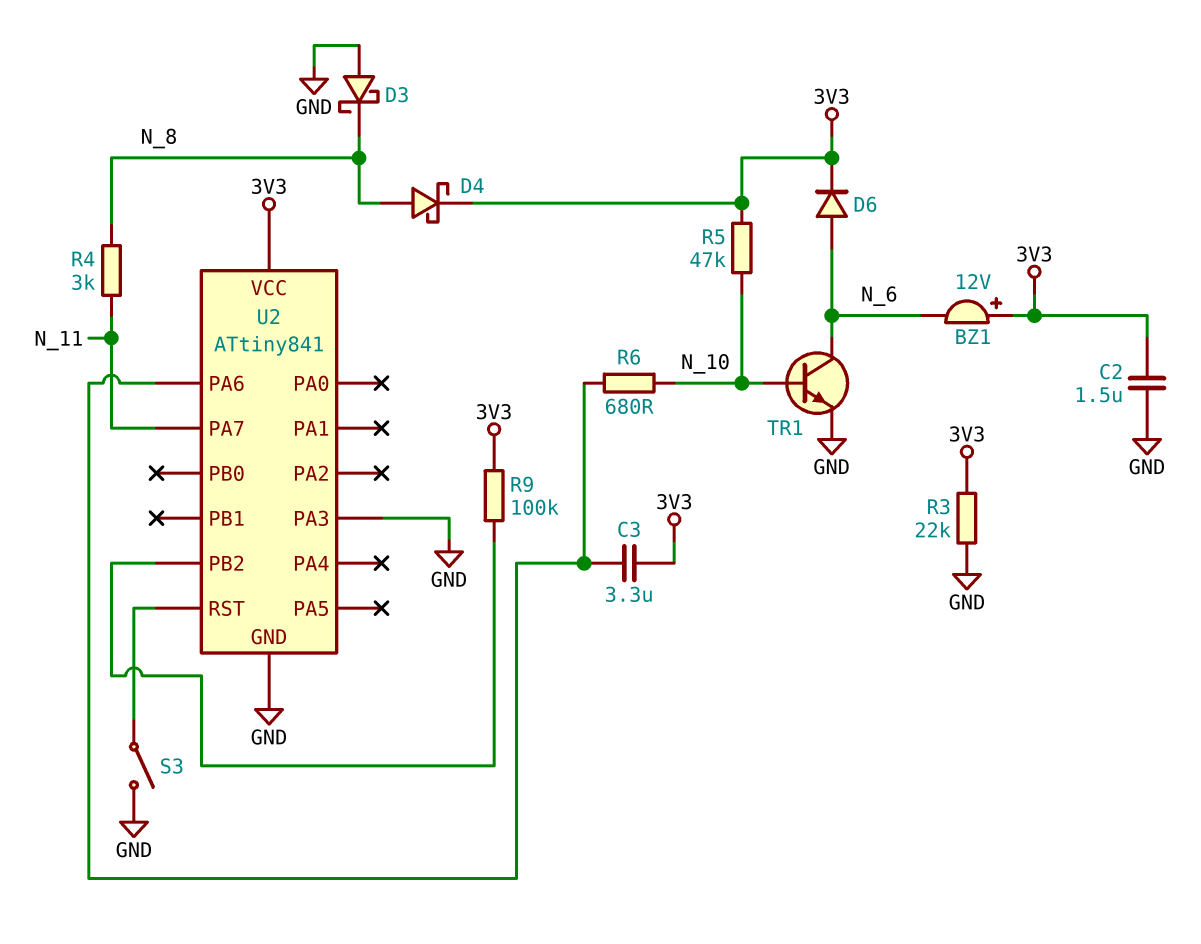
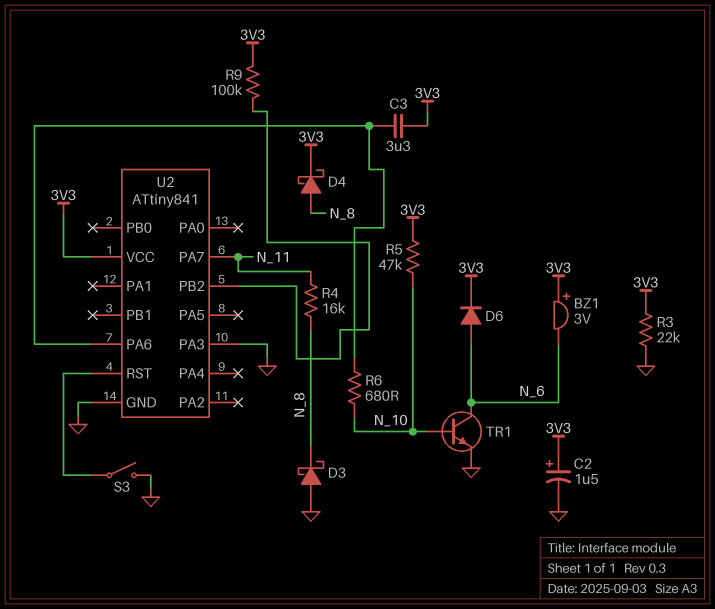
BZ1: buzzer 12V (plus 3V3, minus N_6) -> buzzer 3V (plus 3V3, minus N_6)
C2: 1.5uF (3V3, GND) -> 1.5uF (plus 3V3, minus GND)
R4: 3k (N_8, N_11) -> 16k (N_8, N_11)

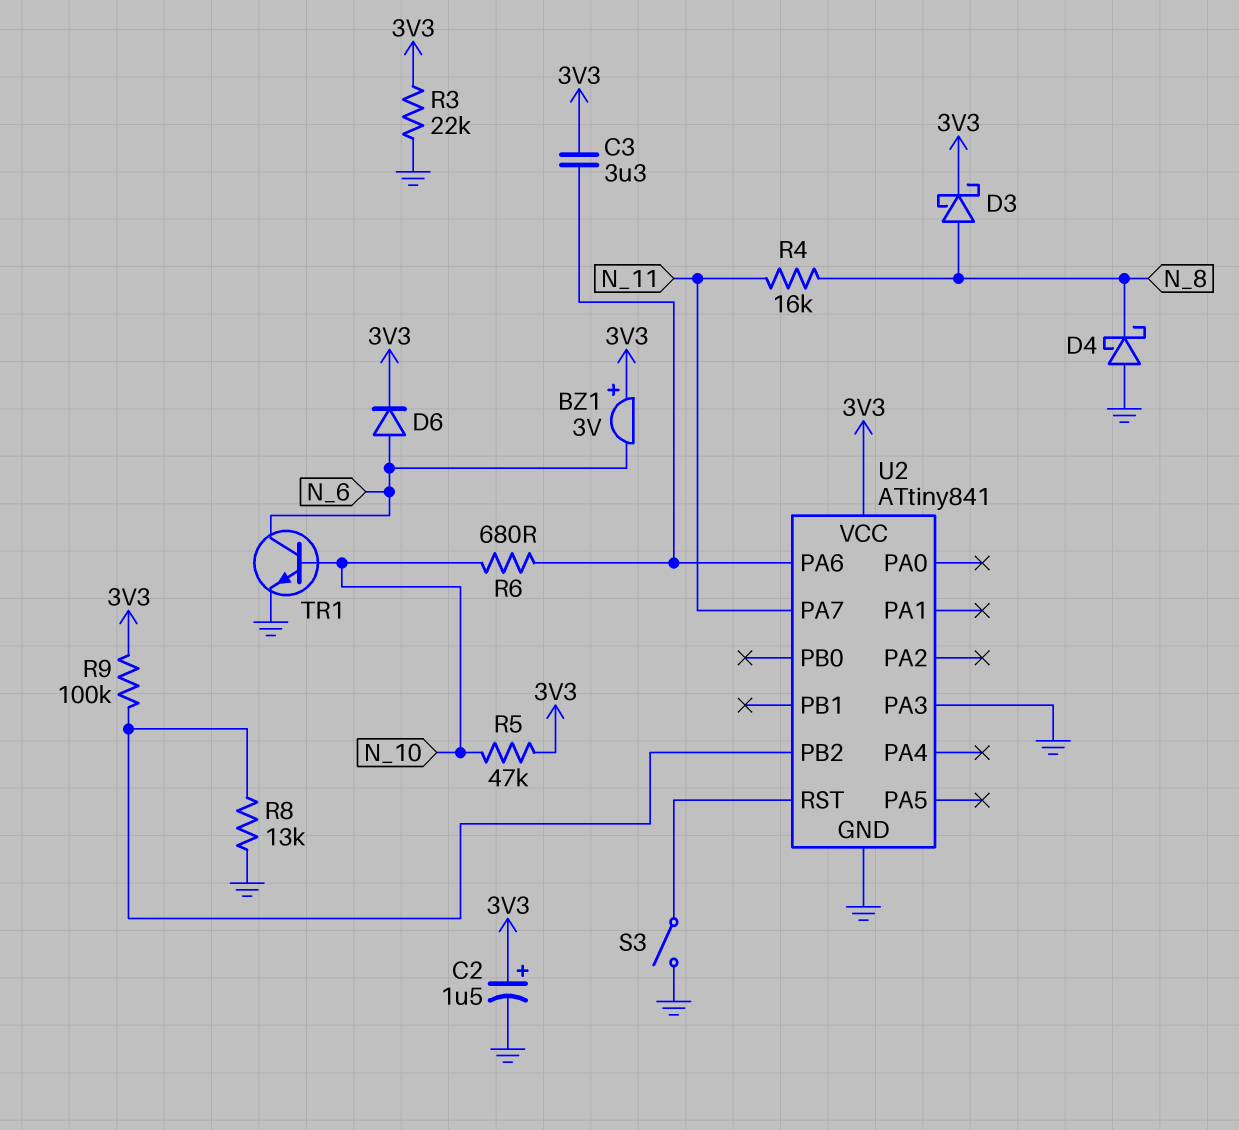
D3: schottky (A GND, K N_8) -> schottky (A N_8, K 3V3)
D4: schottky (A N_8, K 3V3) -> schottky (A GND, K N_8)
R8: none -> 13k (GND, U2/PB2)

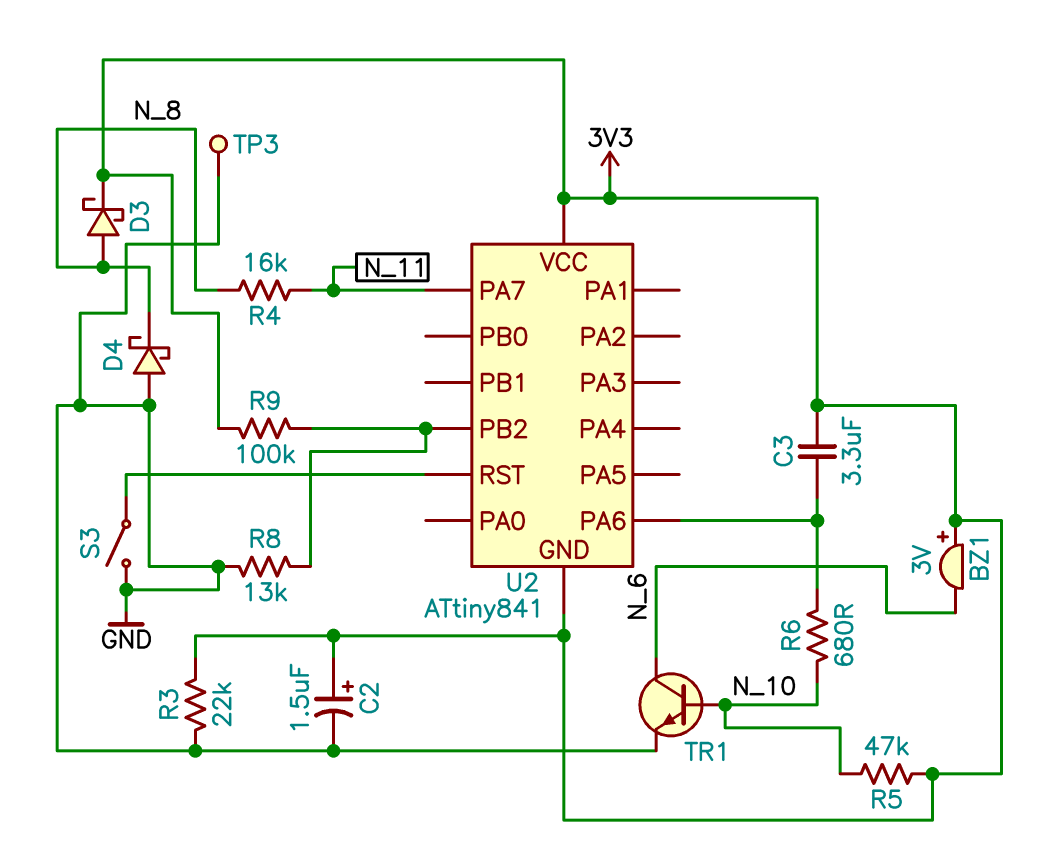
D6: diode (A N_6, K 3V3) -> none
TP3: none -> test point (GND)
U2 pin GND: GND -> 3V3
U2 pin PA3: GND -> none

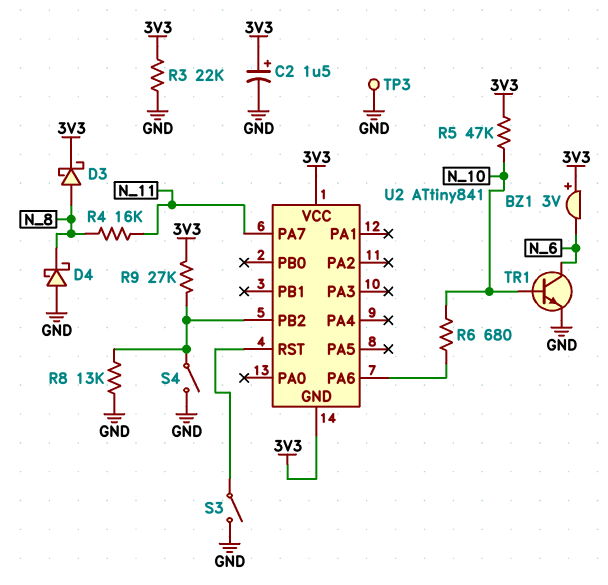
C3: 3.3uF (3V3, U2/PA6) -> none
R9: 100k (3V3, U2/PB2) -> 27k (3V3, U2/PB2)
S4: none -> switch (GND, U2/PB2)

